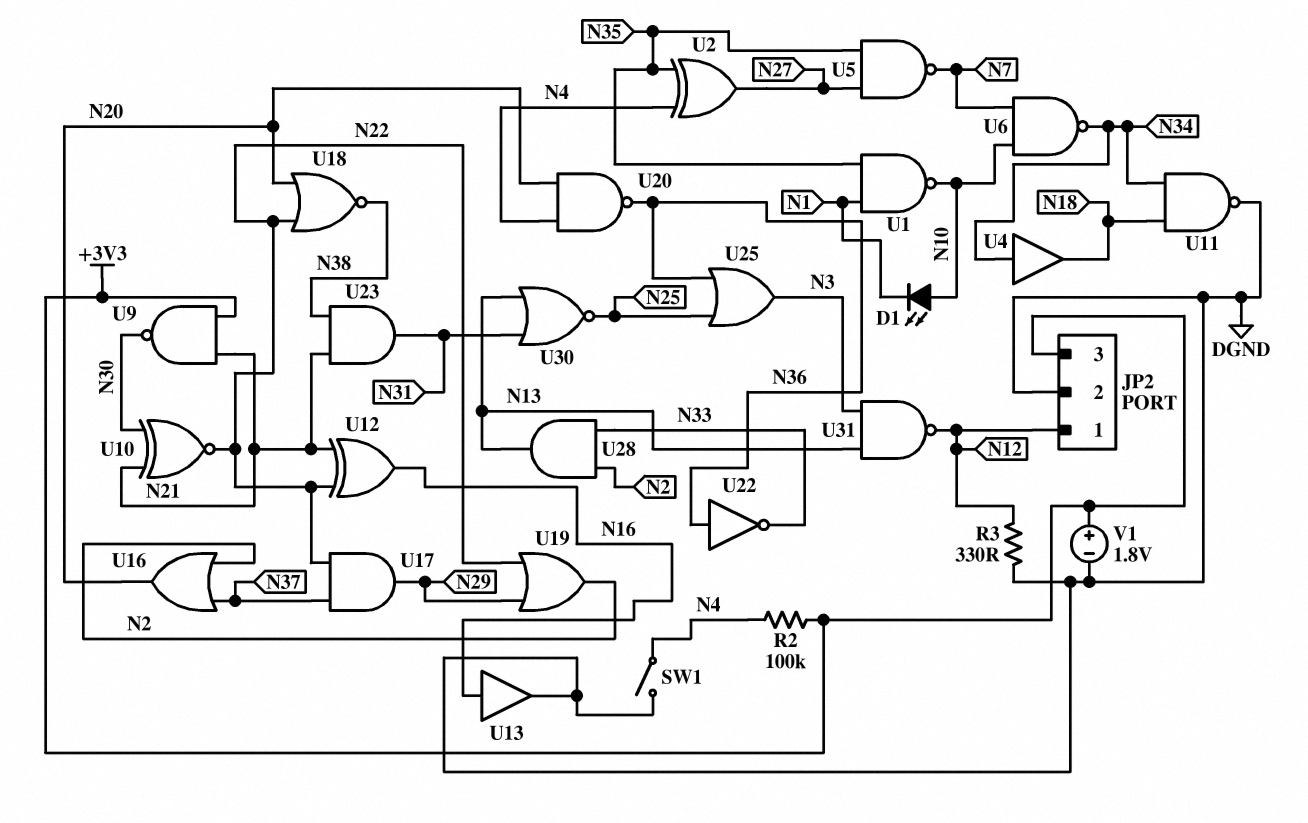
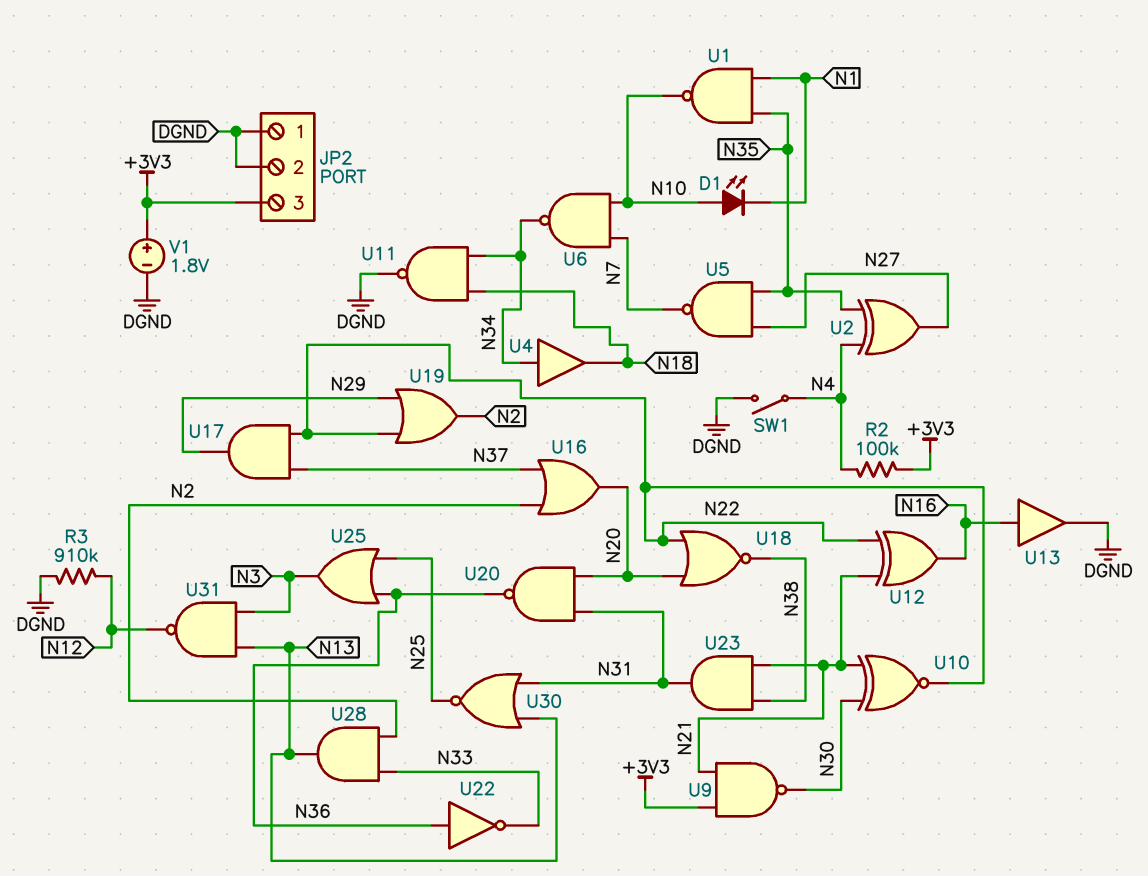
JP2 pin 1: N12 -> DGND
R3: 330 (DGND, N12) -> 910k (DGND, N12)
U20: NAND (in N4, in N20, out N36) -> NAND (in N20, in N31, out N36)

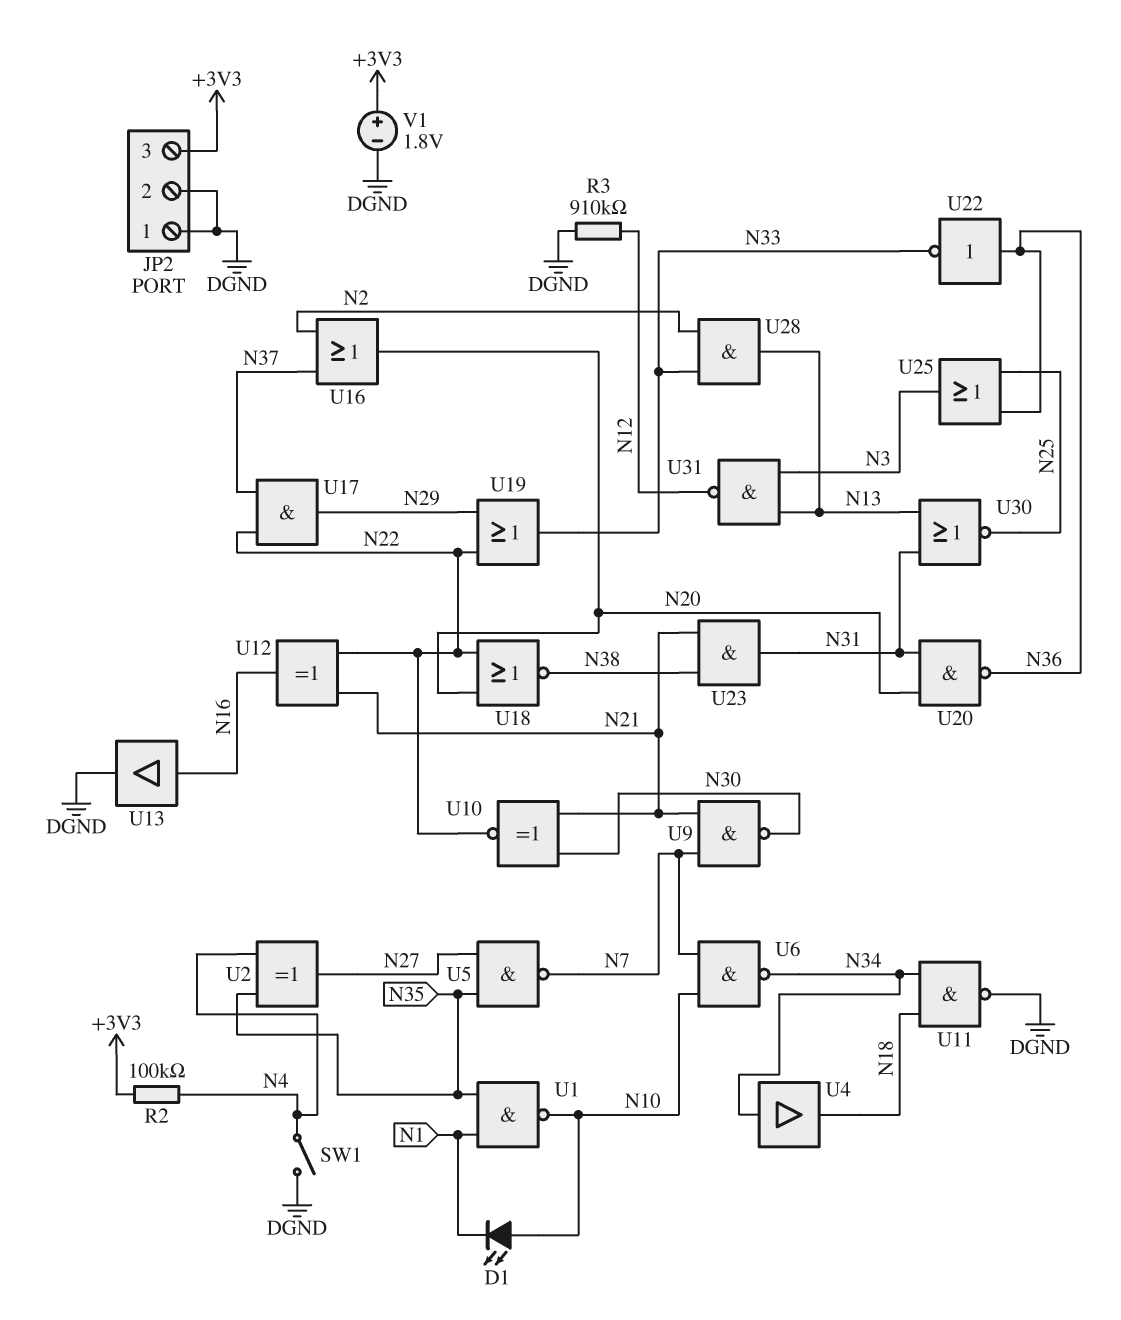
U9: NAND (in +3V3, in N21, out N30) -> NAND (in N7, in N21, out N30)
U19: OR (in N22, in N29, out N2) -> OR (in N22, in N29, out N33)

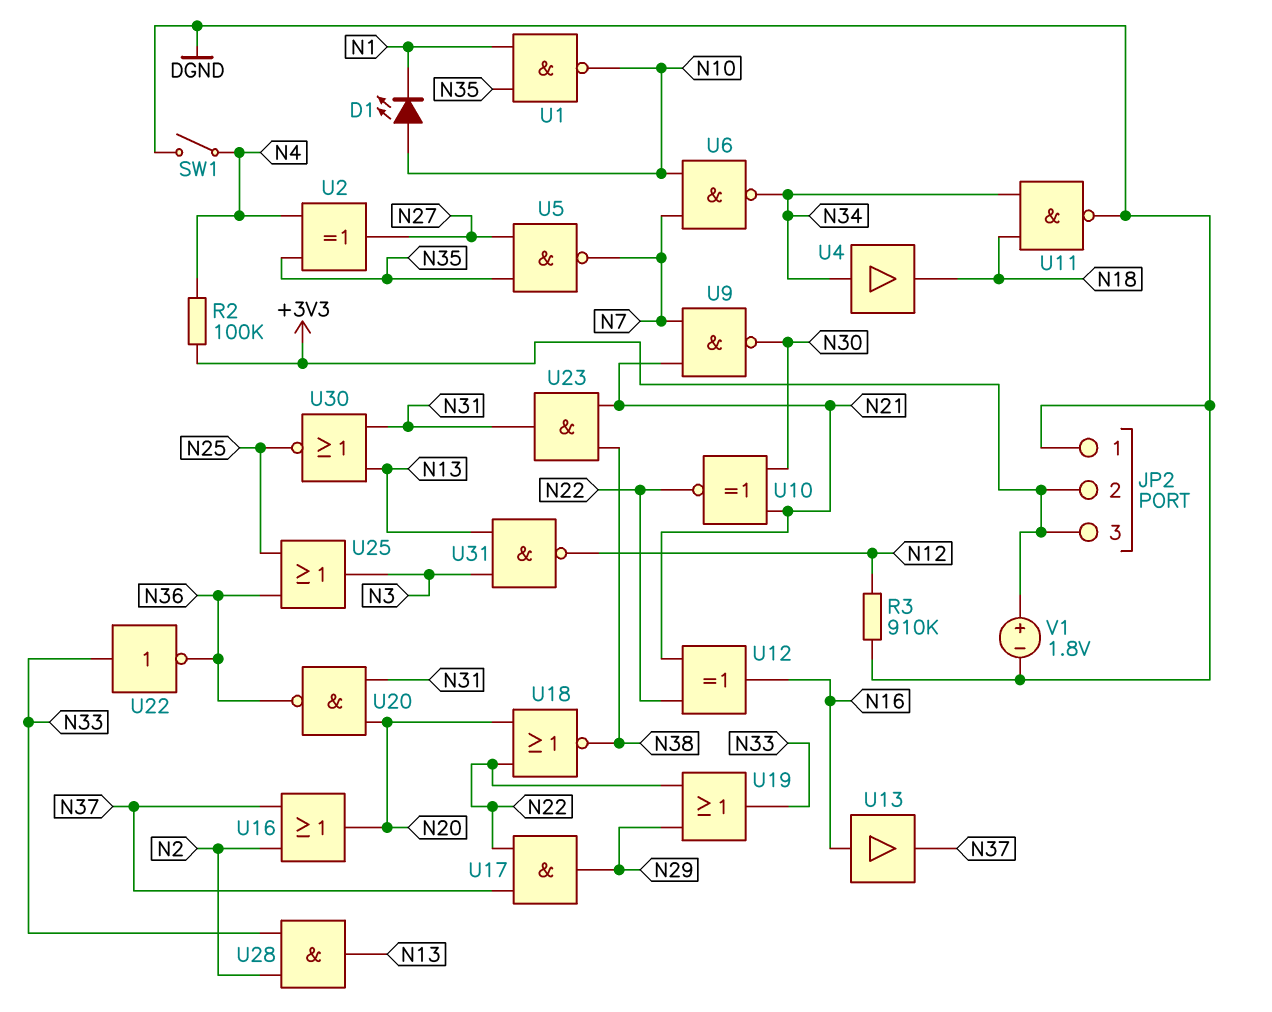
JP2 pin 2: DGND -> +3V3
U13: buffer (in N16, out DGND) -> buffer (in N16, out N37)
U22: NOT (in N36, out N33) -> NOT (in N33, out N36)

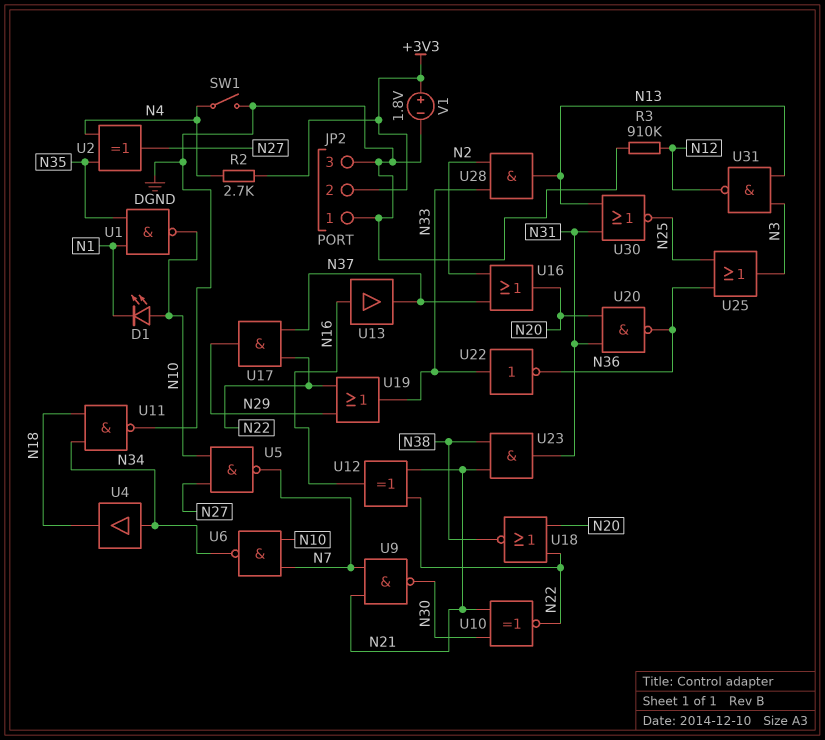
JP2 pin 3: +3V3 -> DGND
R2: 100k (+3V3, N4) -> 2.7k (+3V3, N4)
U5: NAND (in N27, in N35, out N7) -> NAND (in N10, in N27, out N7)

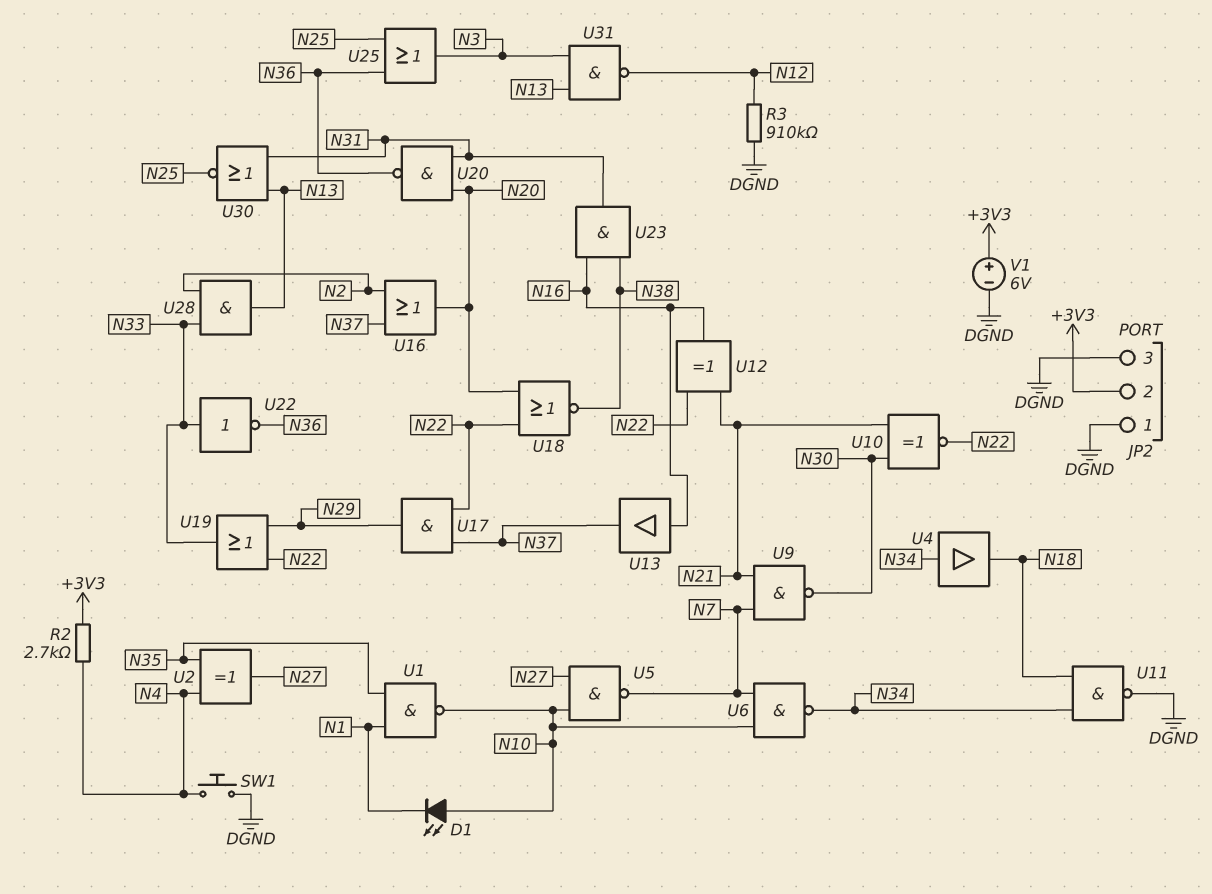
SW1: switch (DGND, N4) -> button (DGND, N4)
U23: AND (in N21, in N38, out N31) -> AND (in N16, in N38, out N31)
V1: 1.8V (plus +3V3, minus DGND) -> 6V (plus +3V3, minus DGND)

